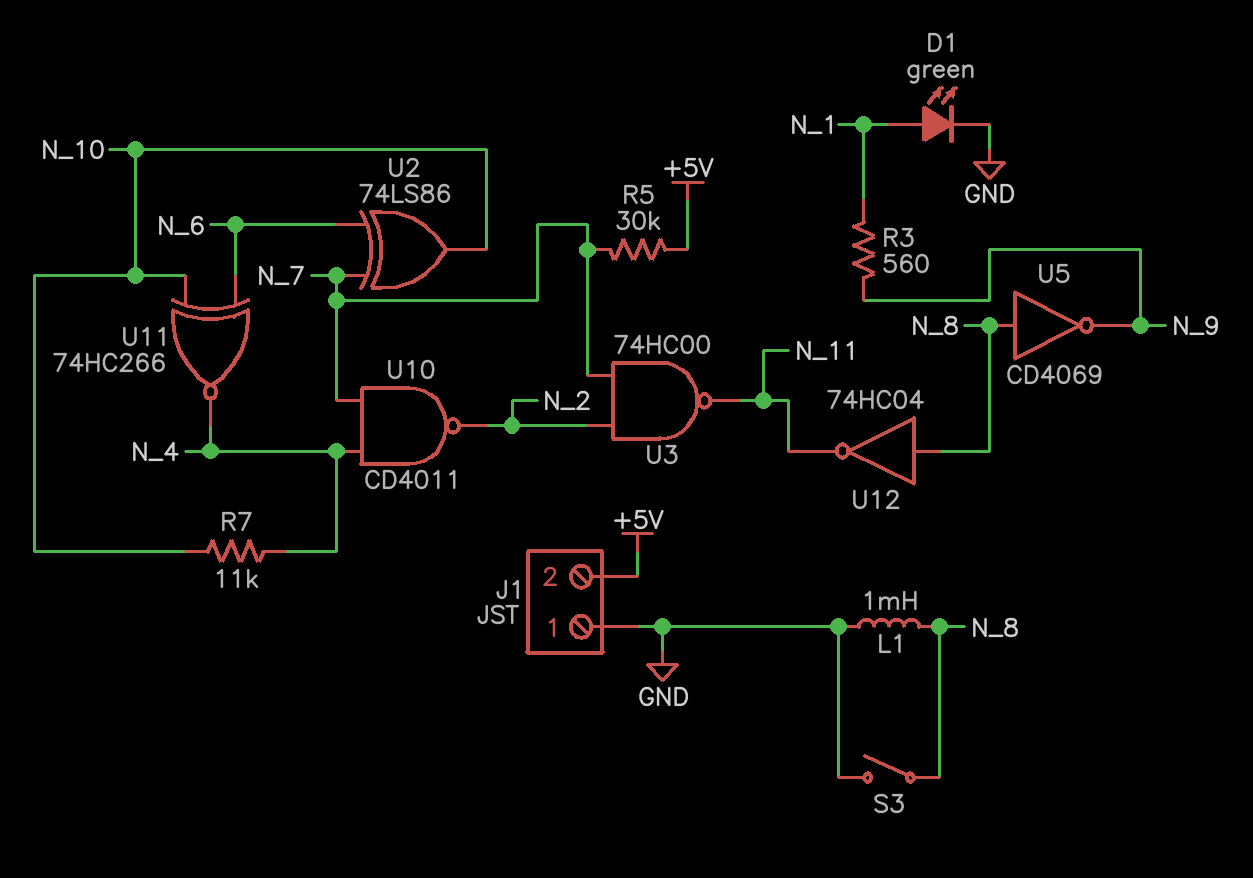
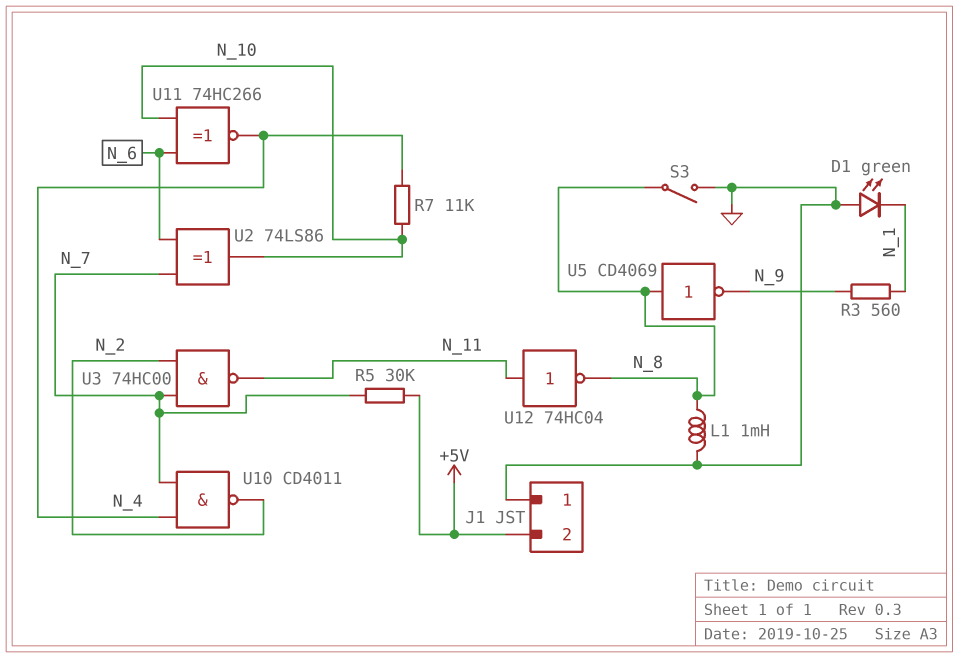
D1: LED green (A N_1, K GND) -> LED green (A GND, K N_1)
U12: NOT 74HC04 (in N_8, out N_11) -> NOT 74HC04 (in N_11, out N_8)

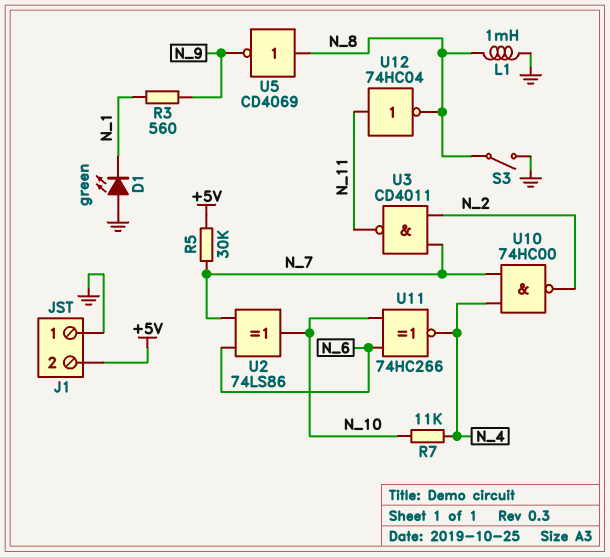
U3: NAND 74HC00 (in N_2, in N_7, out N_11) -> NAND CD4011 (in N_2, in N_7, out N_11)
U10: NAND CD4011 (in N_4, in N_7, out N_2) -> NAND 74HC00 (in N_4, in N_7, out N_2)

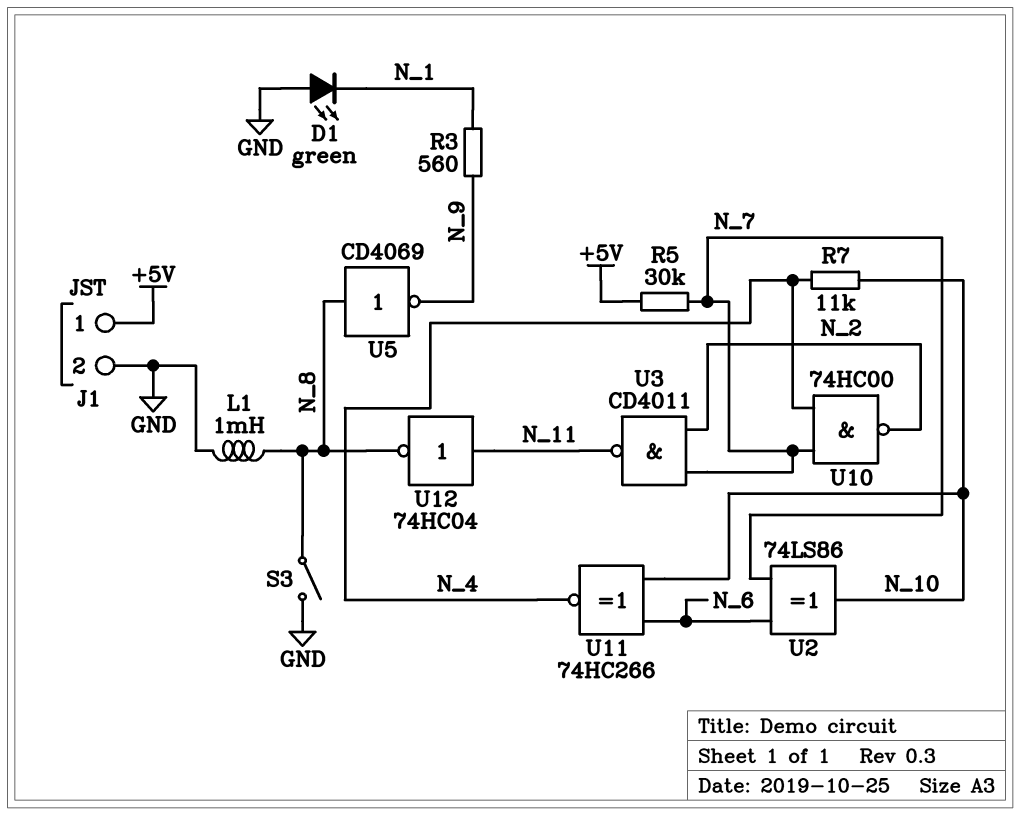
J1 pin 1: GND -> +5V
J1 pin 2: +5V -> GND

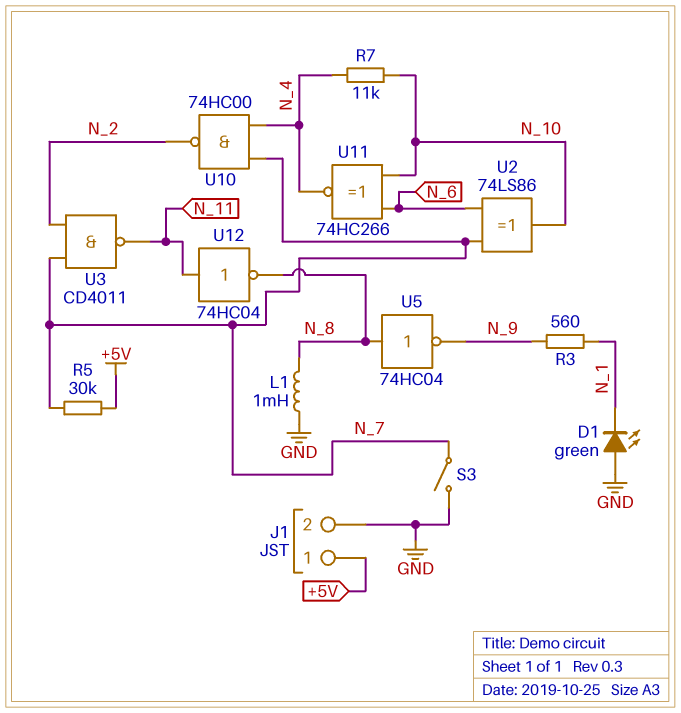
S3: switch (GND, N_8) -> switch (GND, N_7)
U5: NOT CD4069 (in N_8, out N_9) -> NOT 74HC04 (in N_8, out N_9)

